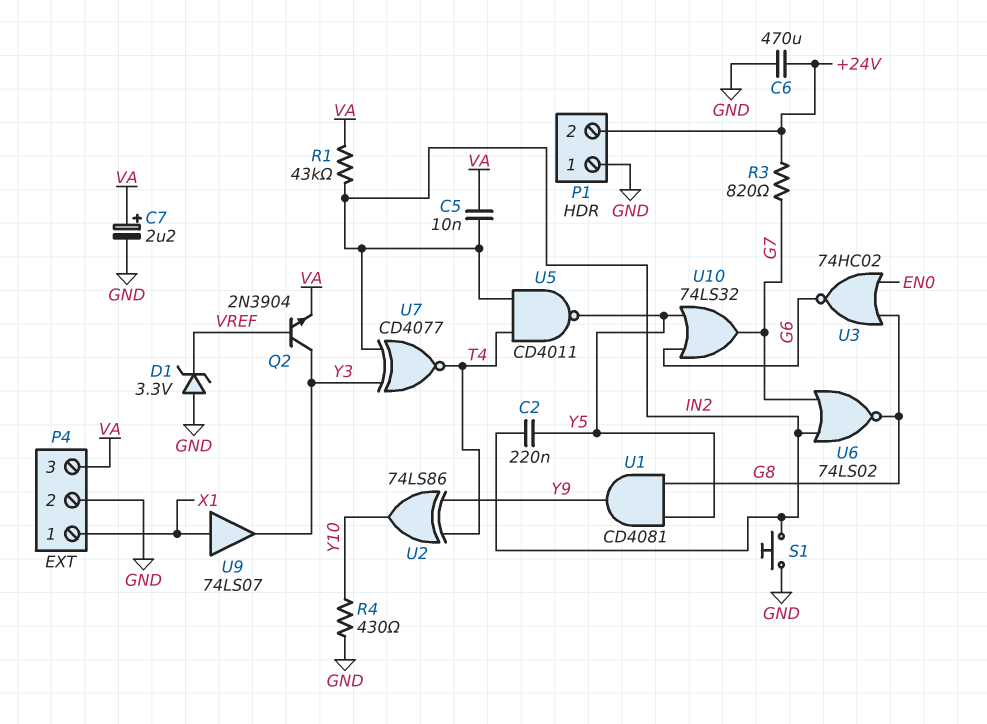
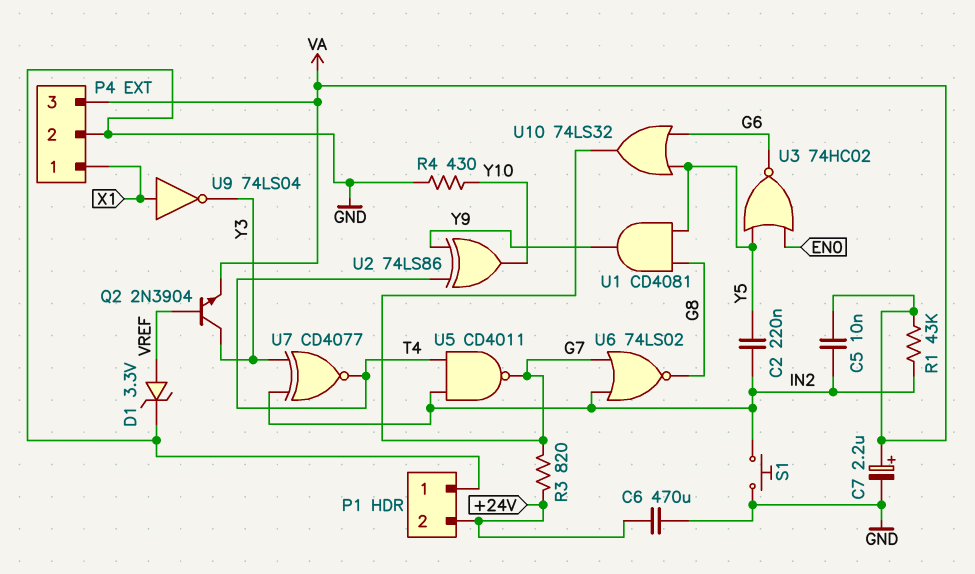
D1: zener 3.3V (A GND, K VREF) -> zener 3.3V (A VREF, K GND)
U3: NOR 74HC02 (in EN0, in G8, out G6) -> NOR 74HC02 (in EN0, in Y5, out G6)
U5: NAND CD4011 (in IN2, in T4, out Y5) -> NAND CD4011 (in IN2, in T4, out G7)
U9: buffer 74LS07 (in X1, out Y3) -> NOT 74LS04 (in X1, out Y3)

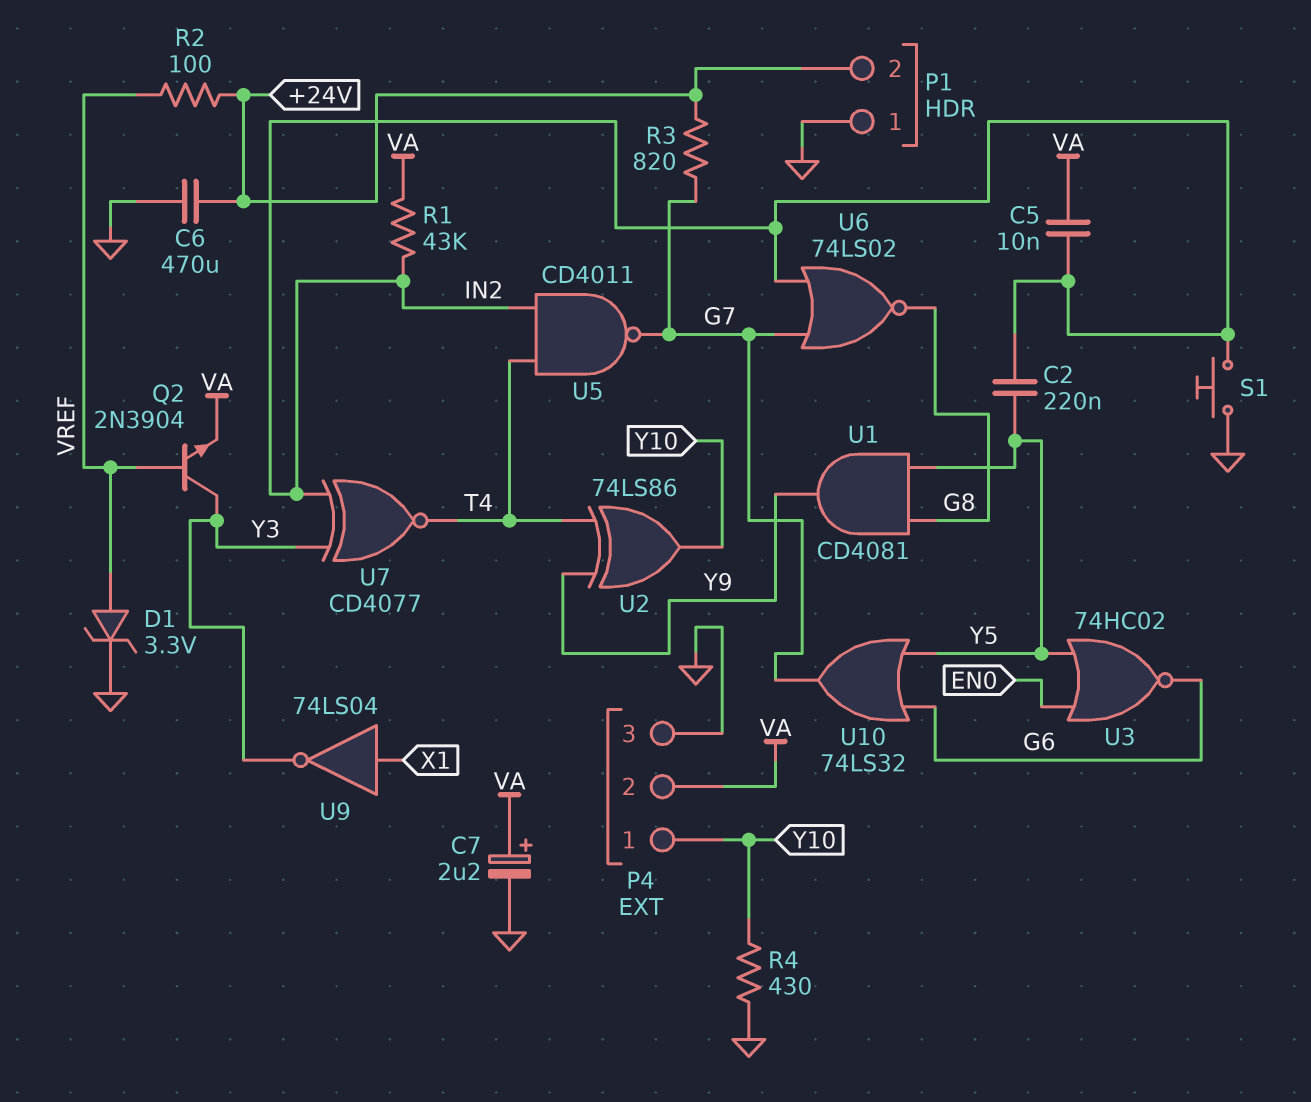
P4 pin 1: X1 -> Y10
P4 pin 2: GND -> VA
P4 pin 3: VA -> GND
R2: none -> 100 (+24V, VREF)

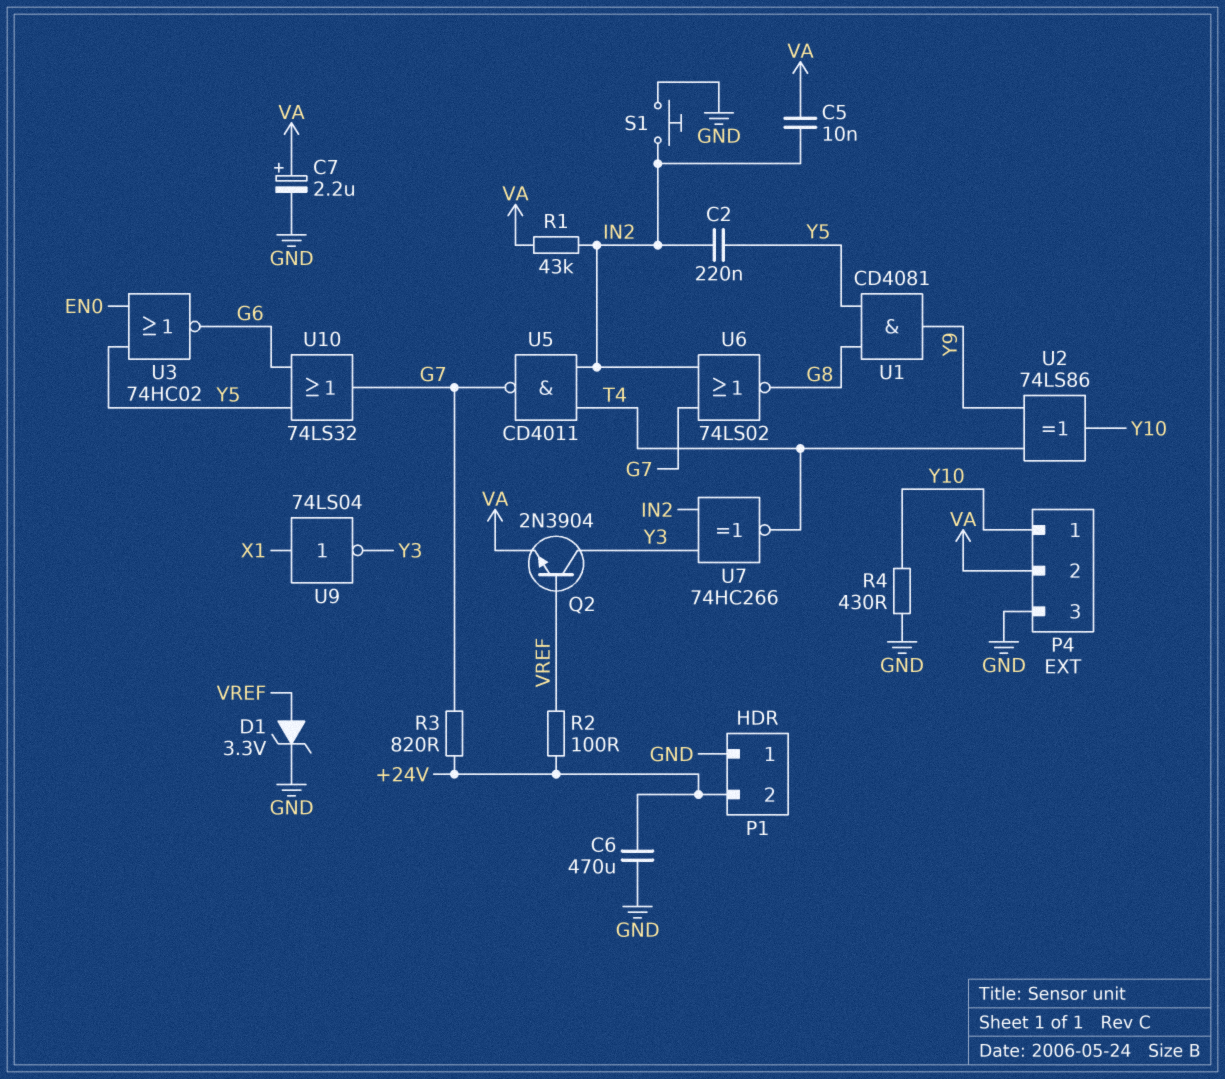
U7: XNOR CD4077 (in IN2, in Y3, out T4) -> XNOR 74HC266 (in IN2, in Y3, out T4)

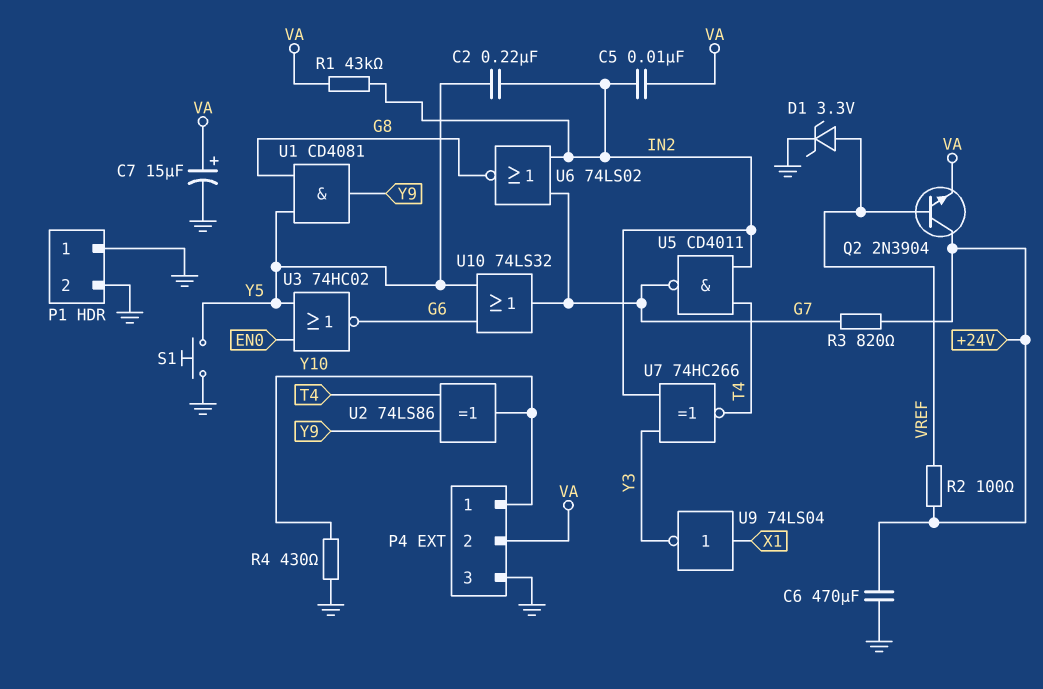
C7: 2.2uF (plus VA, minus GND) -> 15uF (plus VA, minus GND)
P1 pin 2: +24V -> GND
Q2: NPN 2N3904 (B VREF, C Y3, E VA) -> NPN 2N3904 (B VREF, C +24V, E VA)
S1: button (GND, IN2) -> button (GND, Y5)

